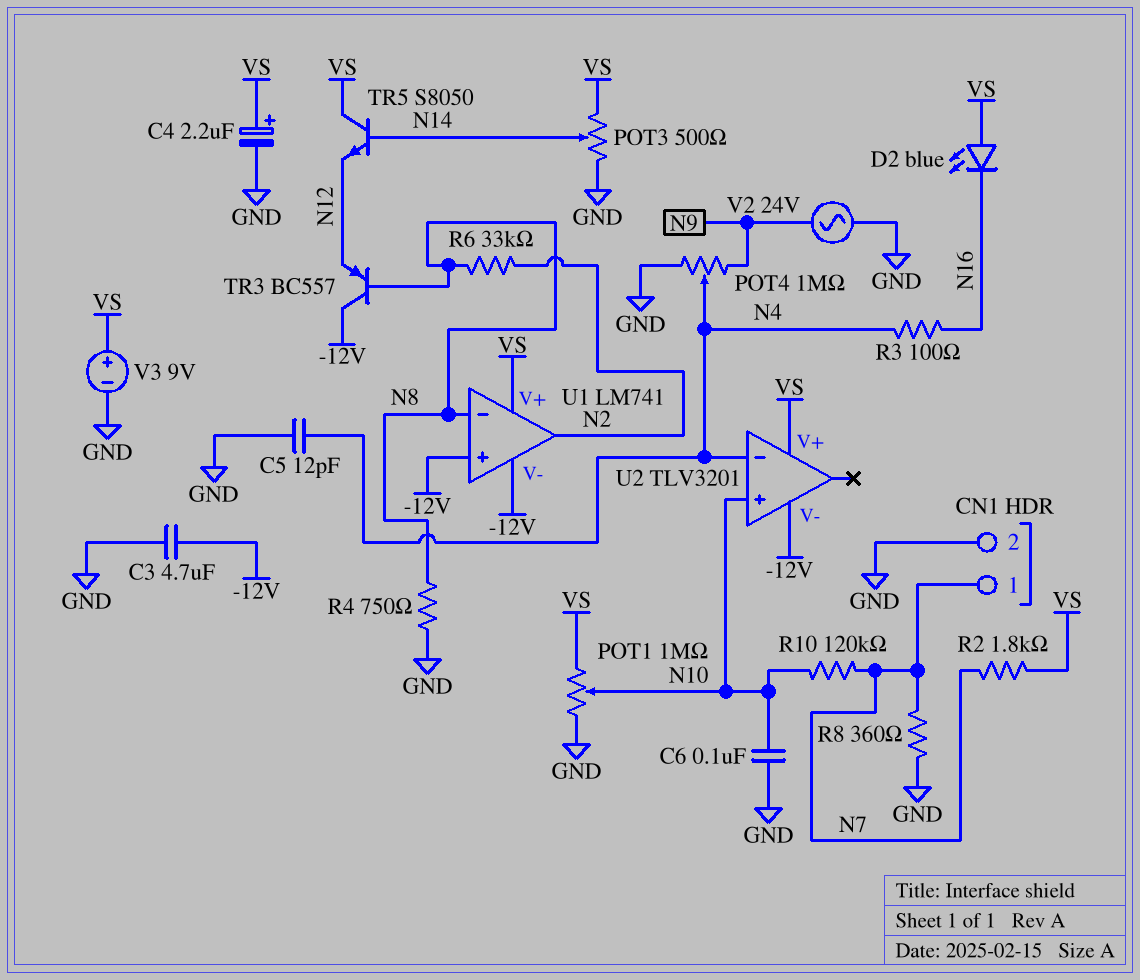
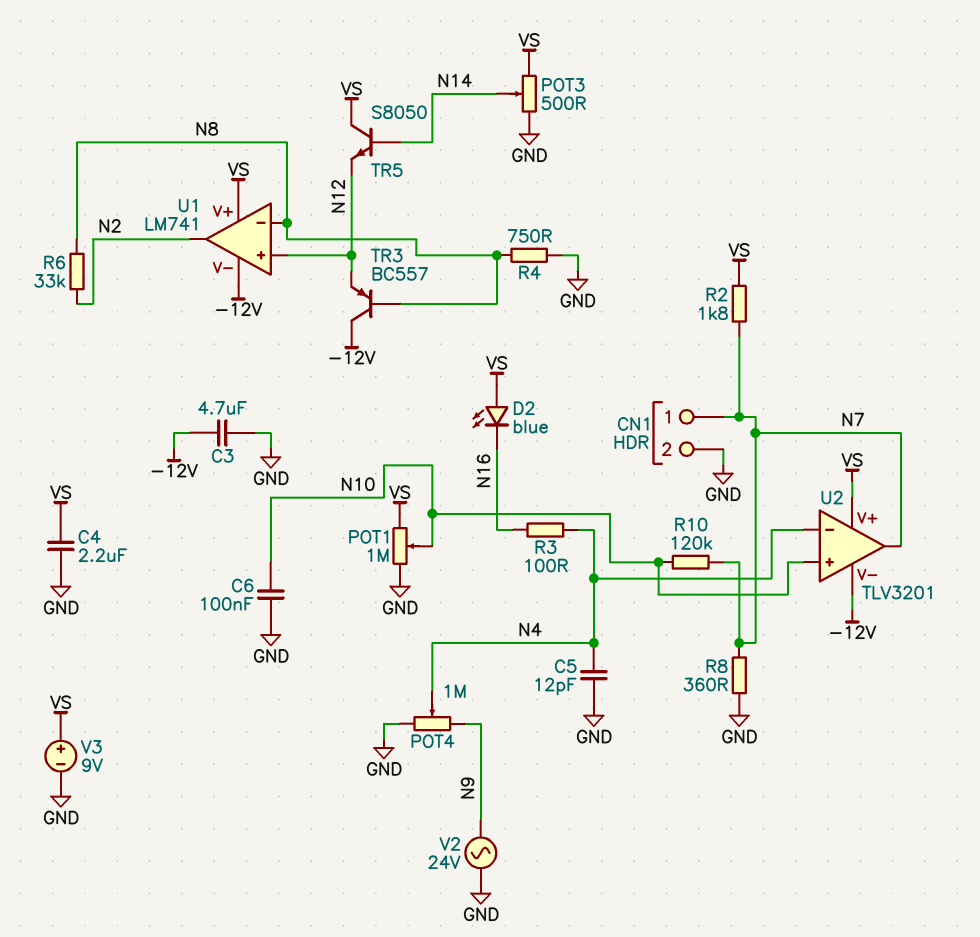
C4: 2.2uF (plus VS, minus GND) -> 2.2uF (GND, VS)
U1 pin in+: -12V -> N12
U2 pin out: none -> N7

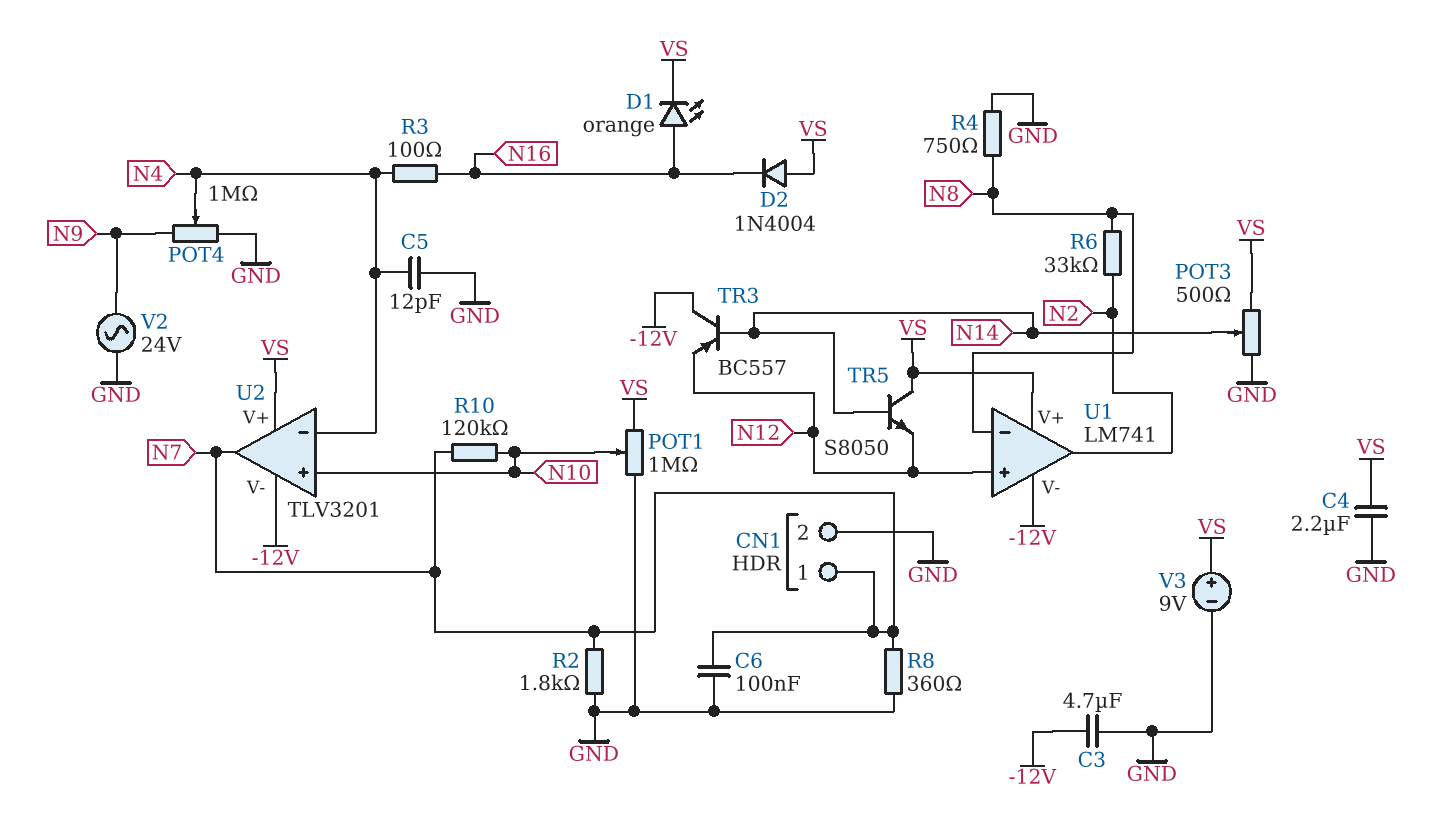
C6: 100nF (GND, N10) -> 100nF (GND, N7)
D1: none -> LED orange (A N16, K VS)
D2: LED blue (A VS, K N16) -> diode 1N4004 (A VS, K N16)
R2: 1.8k (N7, VS) -> 1.8k (GND, N7)
TR3: PNP BC557 (B N8, C -12V, E N12) -> PNP BC557 (B N14, C -12V, E N12)

